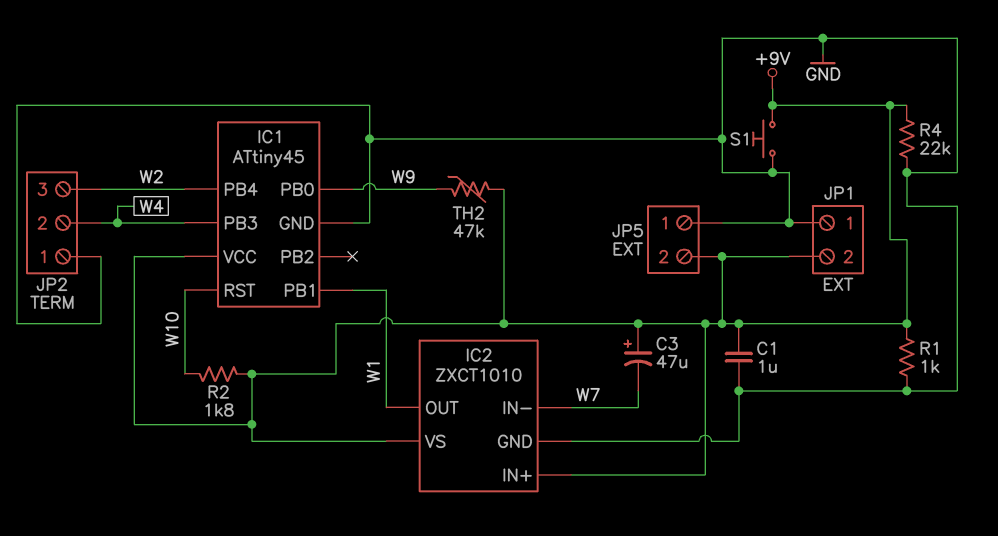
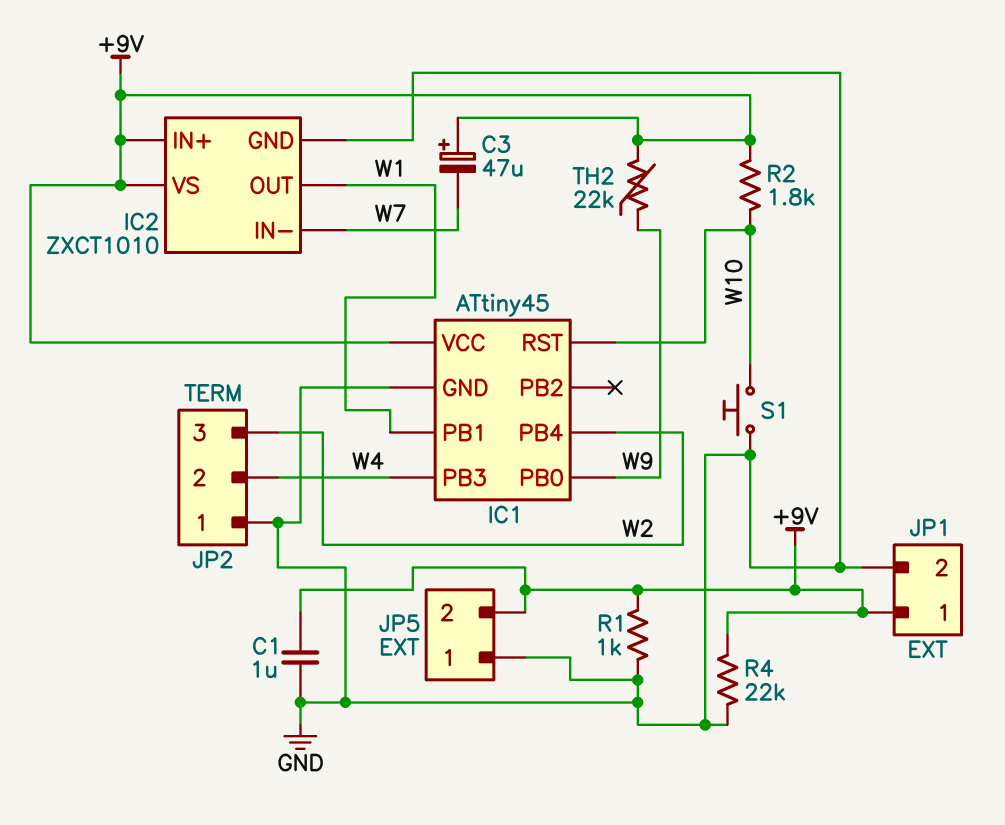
JP1 pin 1: GND -> +9V
JP1 pin 2: +9V -> GND
S1: button (+9V, GND) -> button (GND, W10)
TH2: 47k (+9V, W9) -> 22k (+9V, W9)

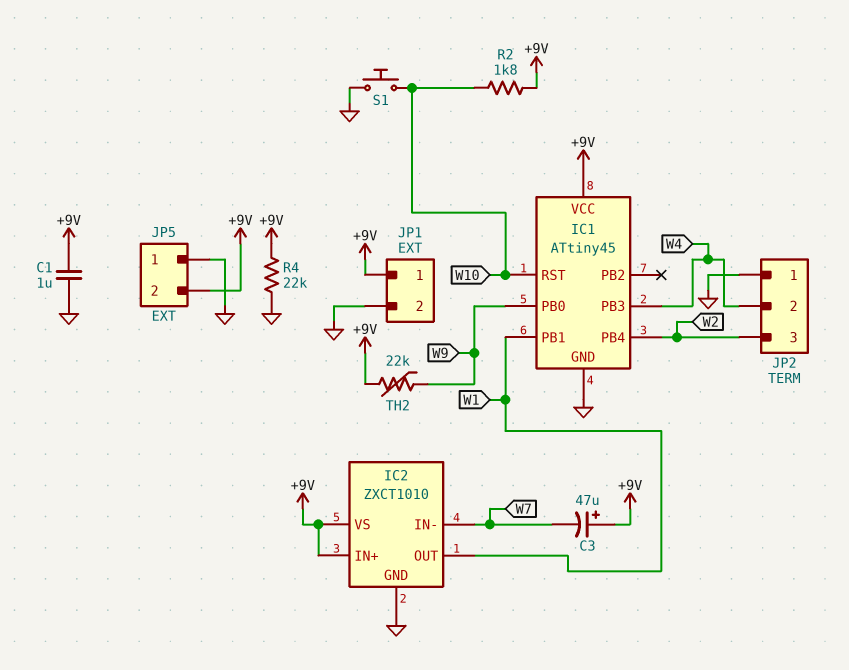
R1: 1k (+9V, GND) -> none

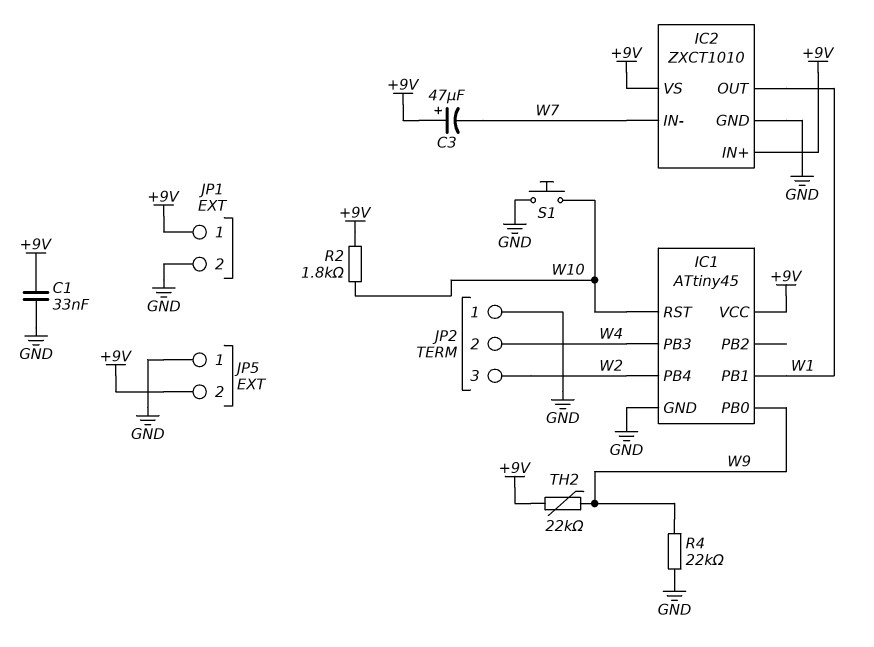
C1: 1uF (+9V, GND) -> 33nF (+9V, GND)
R4: 22k (+9V, GND) -> 22k (GND, W9)

